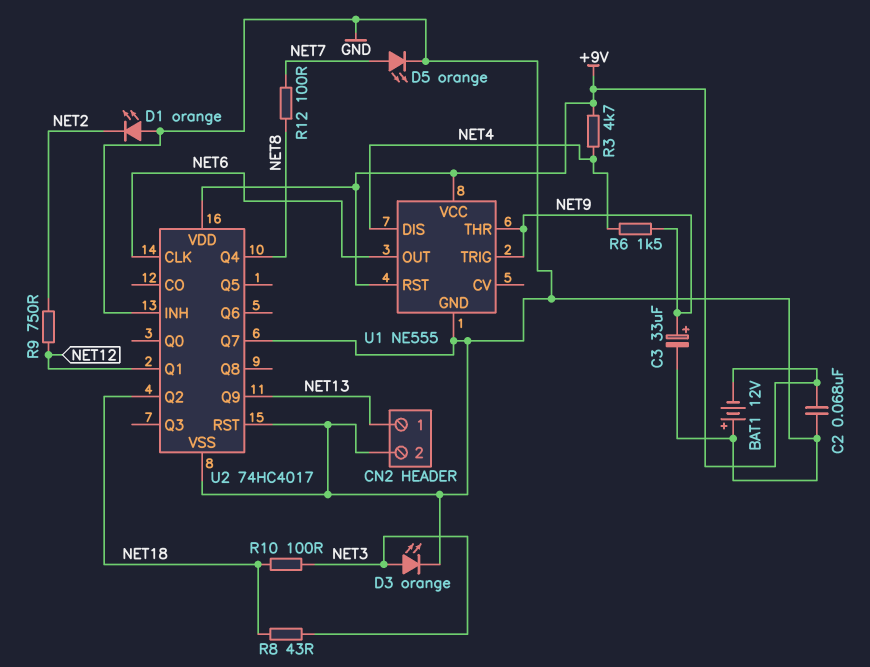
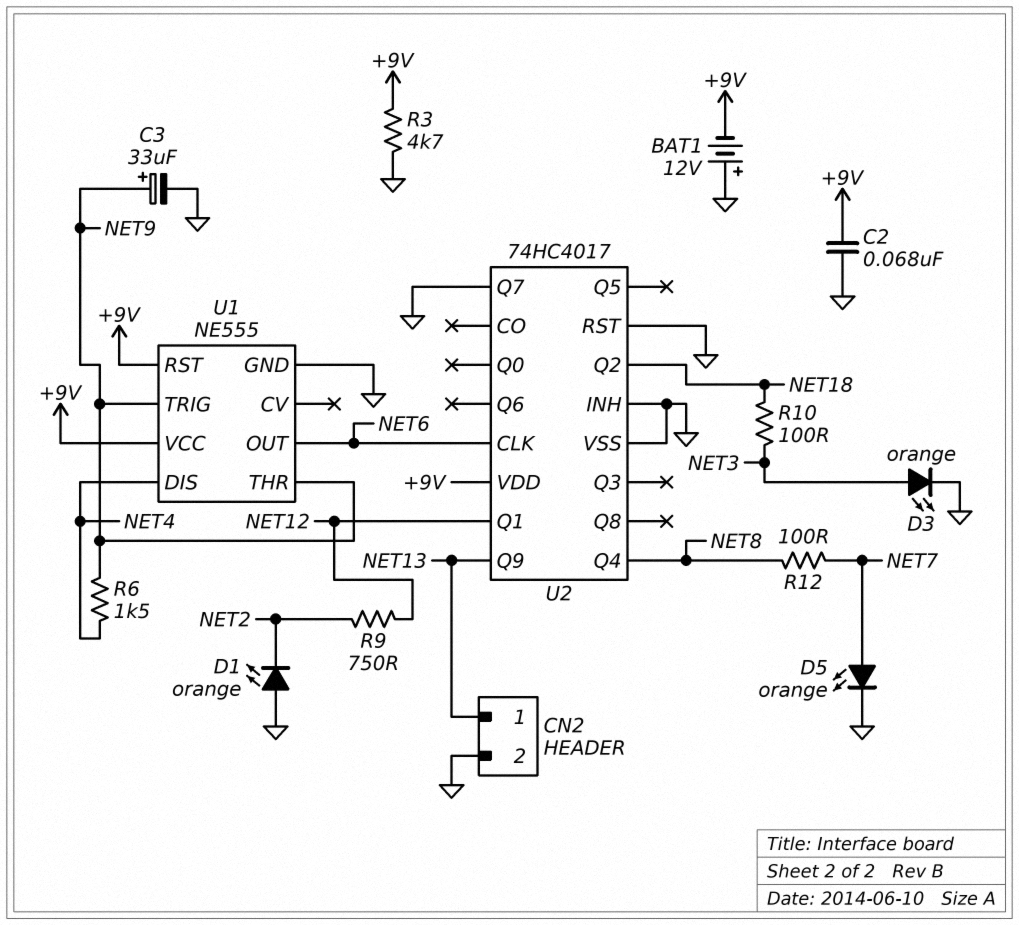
R3: 4.7k (+9V, NET4) -> 4.7k (+9V, GND)
R8: 43 (NET3, NET18) -> none

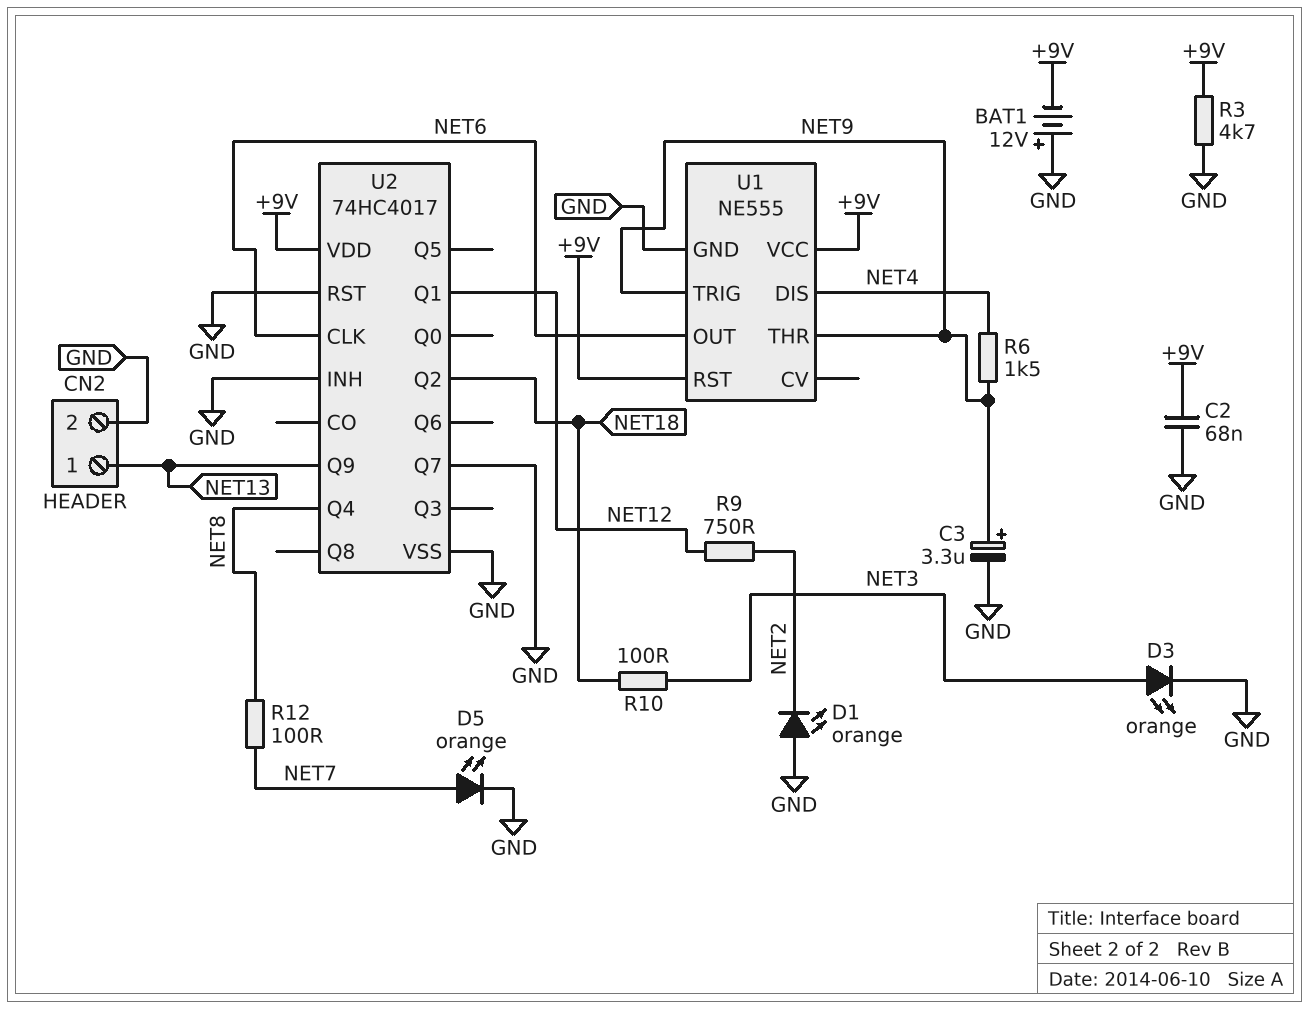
C3: 33uF (plus NET9, minus GND) -> 3.3uF (plus NET9, minus GND)

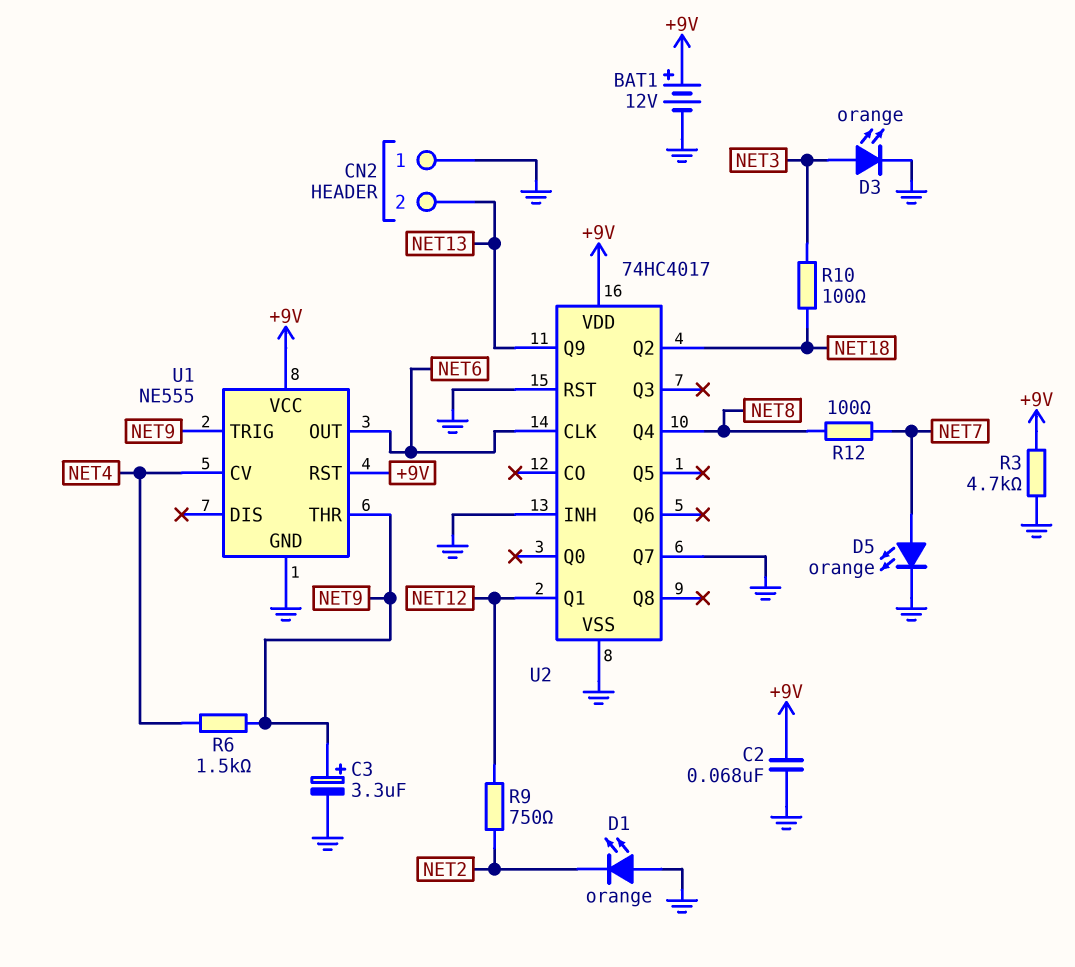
BAT1: 12V (plus GND, minus +9V) -> 12V (plus +9V, minus GND)
CN2 pin 1: NET13 -> GND
CN2 pin 2: GND -> NET13
U1 pin CV: none -> NET4
U1 pin DIS: NET4 -> none

